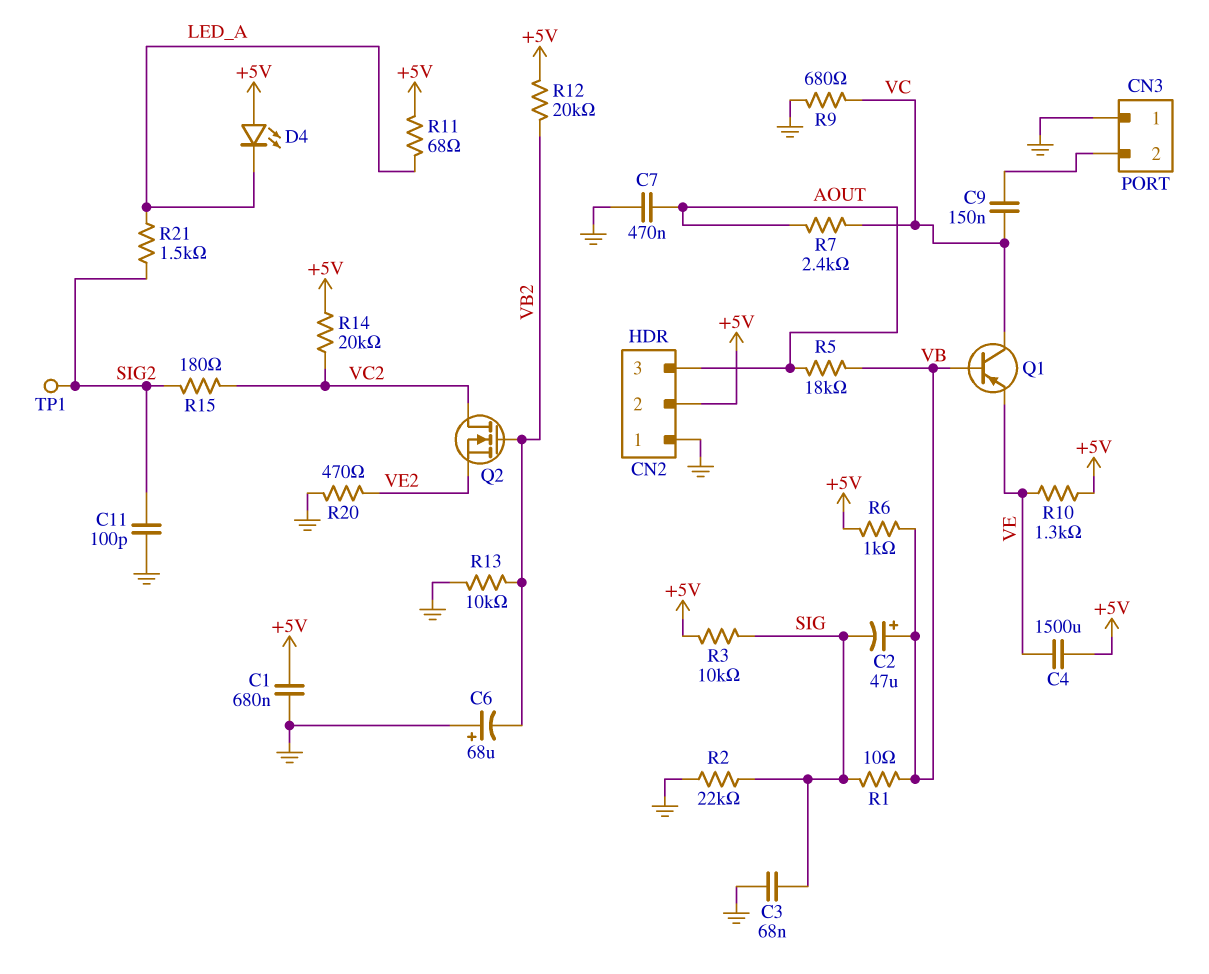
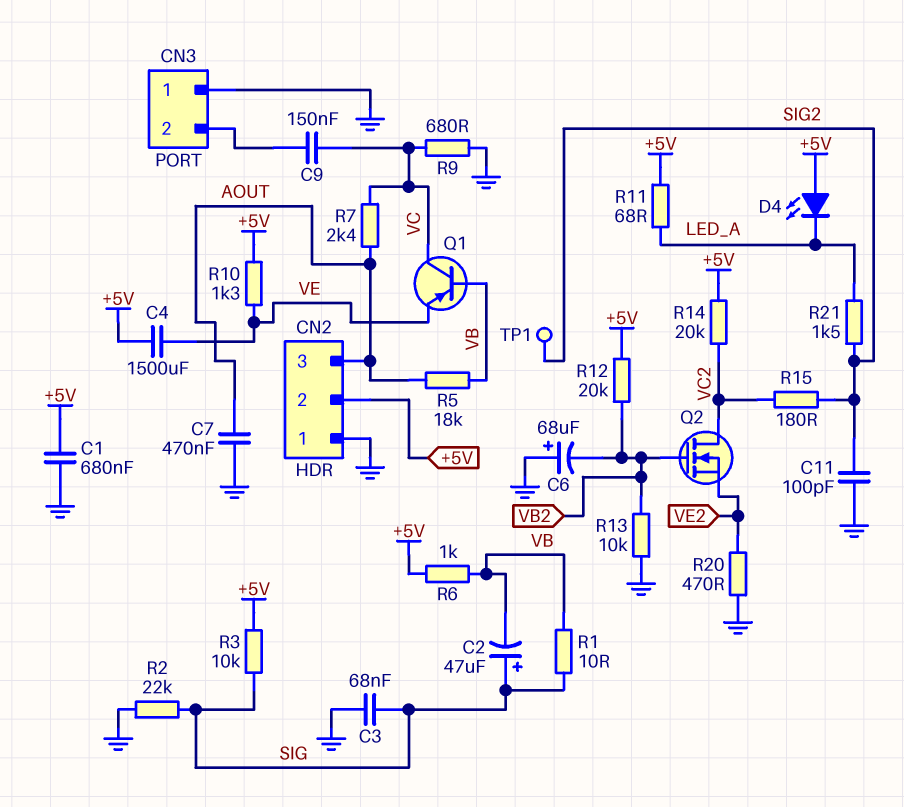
C2: 47uF (plus VB, minus SIG) -> 47uF (plus SIG, minus VB)

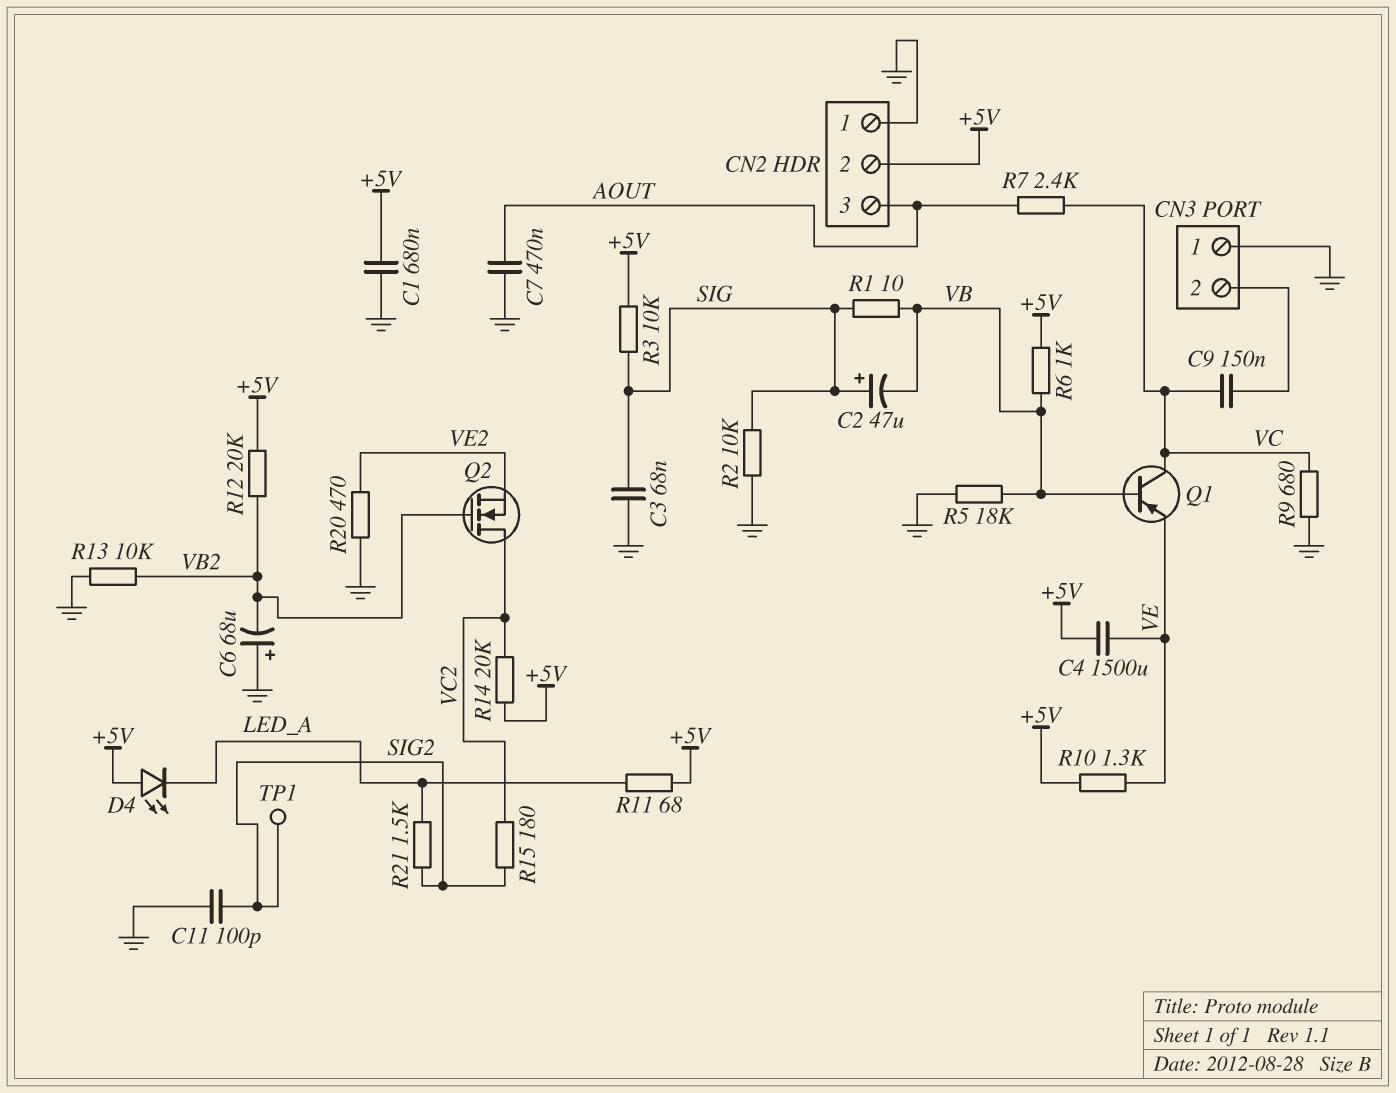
R2: 22k (GND, SIG) -> 10k (GND, SIG)
R5: 18k (AOUT, VB) -> 18k (GND, VB)

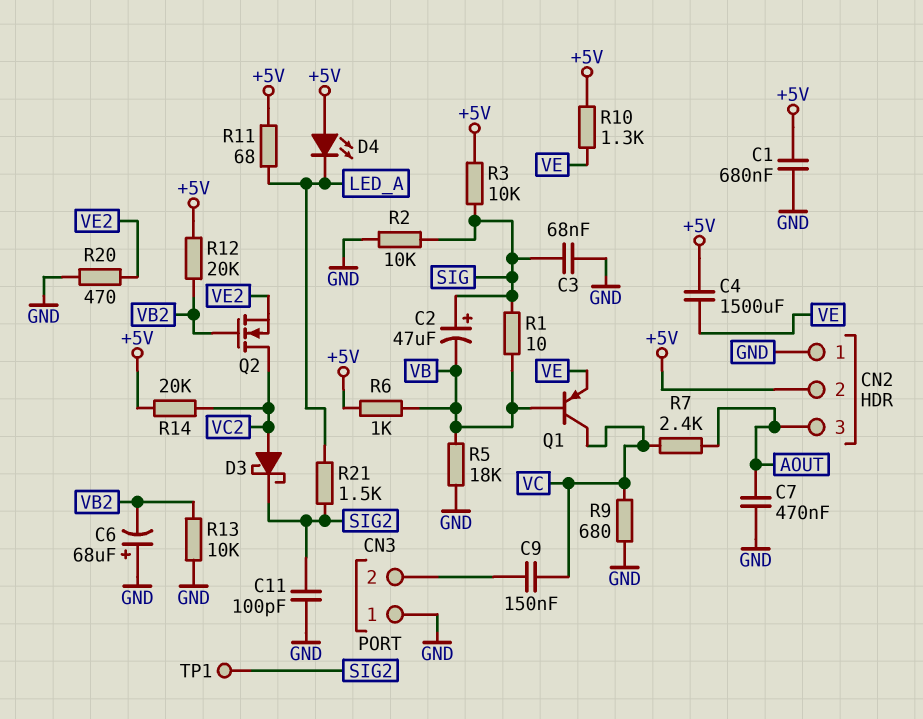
D3: none -> schottky (A VC2, K SIG2)
R15: 180 (SIG2, VC2) -> none

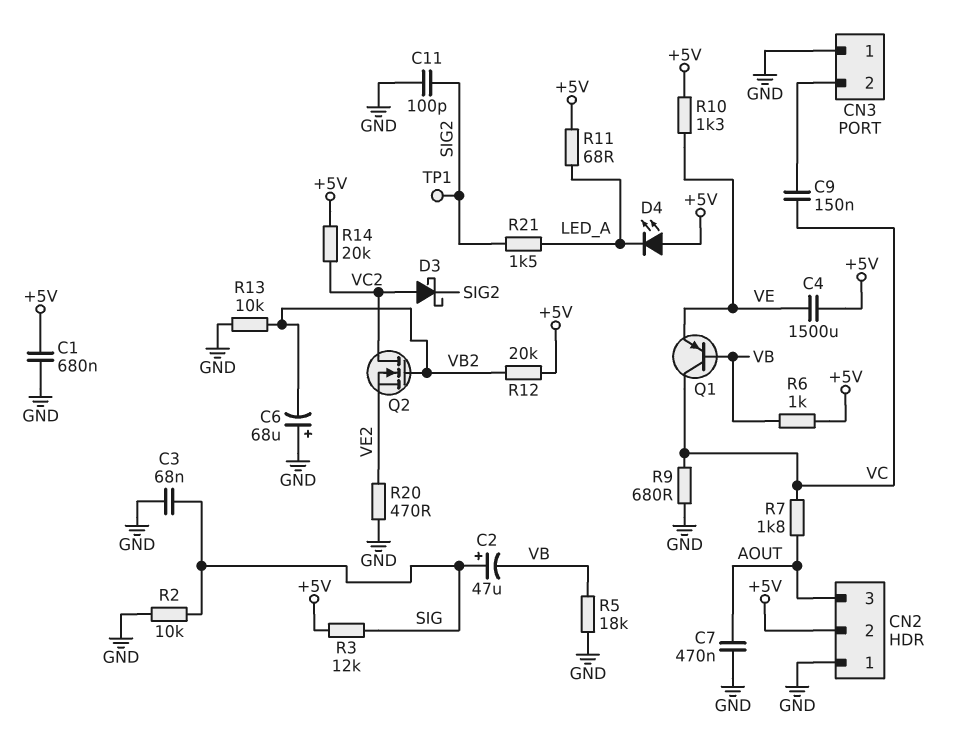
R1: 10 (SIG, VB) -> none
R3: 10k (+5V, SIG) -> 12k (+5V, SIG)
R7: 2.4k (AOUT, VC) -> 1.8k (AOUT, VC)

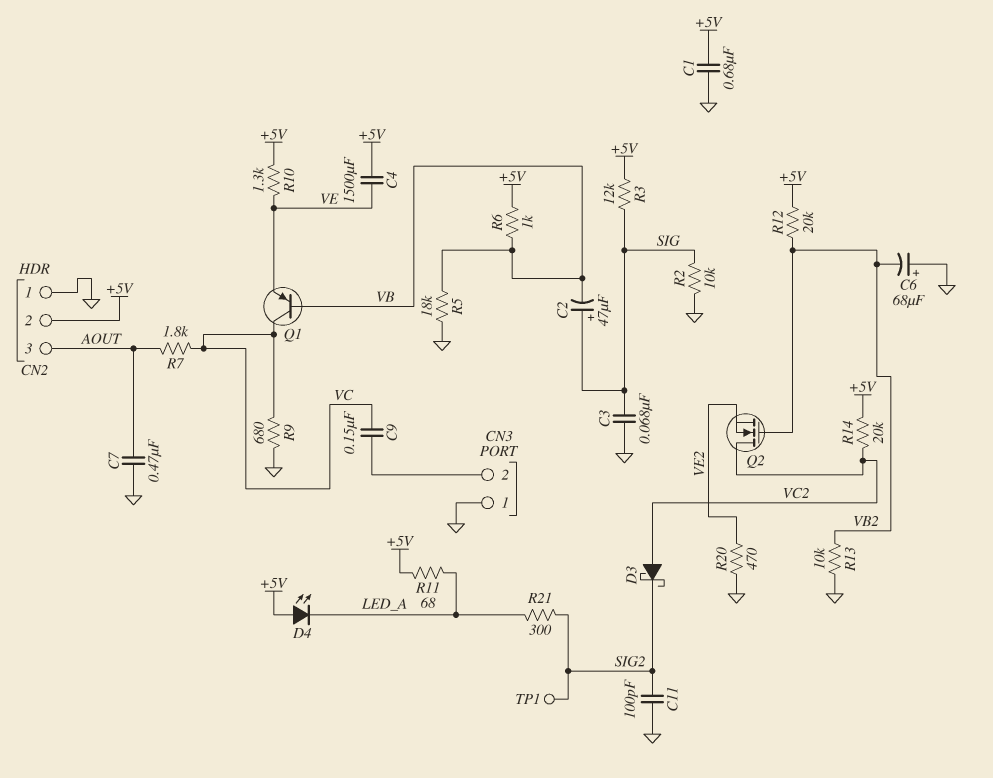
R21: 1.5k (LED_A, SIG2) -> 300 (LED_A, SIG2)

